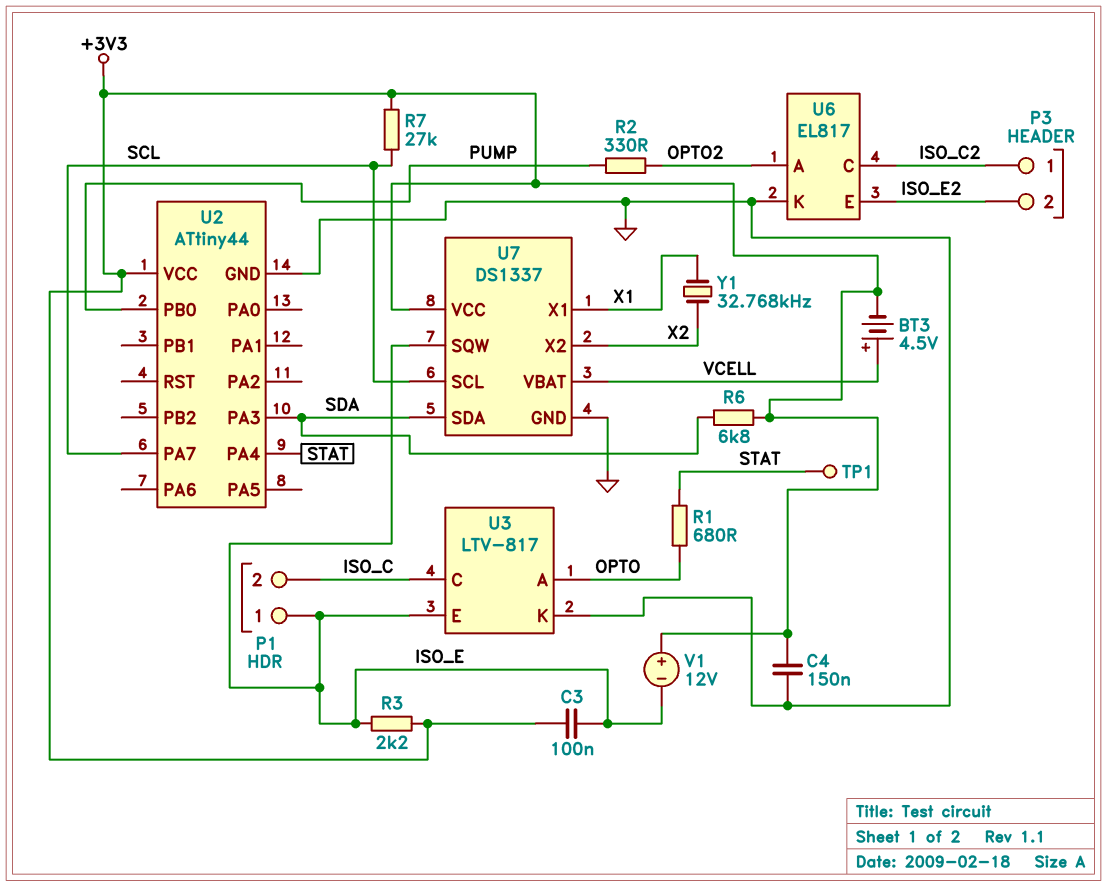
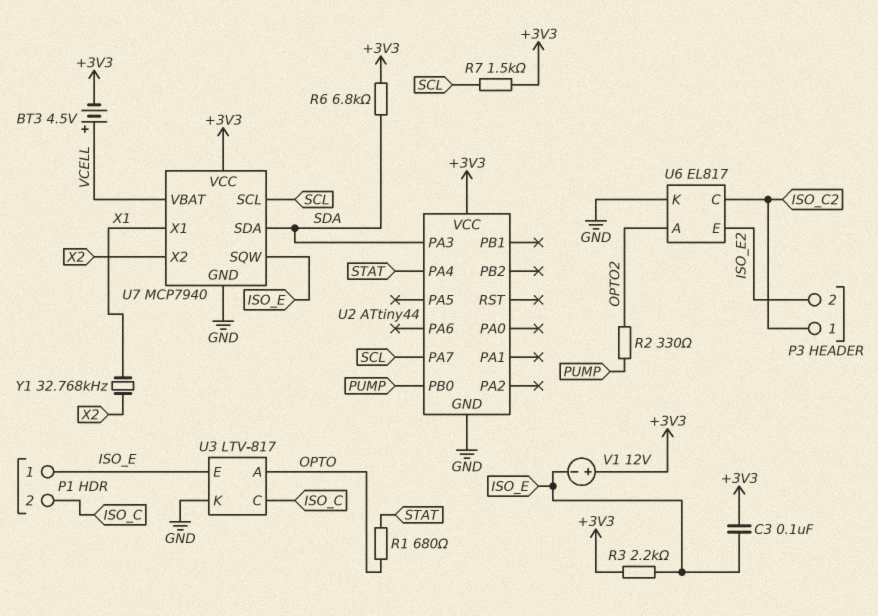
C4: 150nF (+3V3, GND) -> none
R7: 27k (+3V3, SCL) -> 1.5k (+3V3, SCL)
TP1: test point (STAT) -> none
U7: DS1337 -> MCP7940

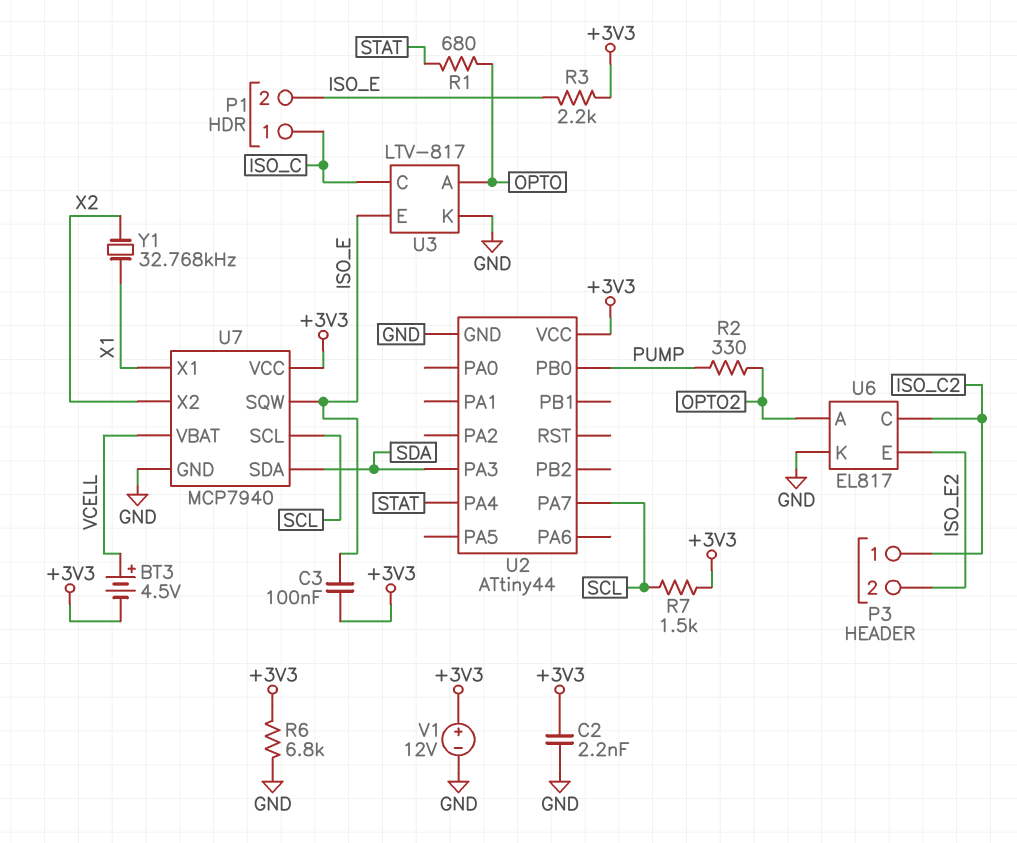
C2: none -> 2.2nF (+3V3, GND)
P1 pin 1: ISO_E -> ISO_C
P1 pin 2: ISO_C -> ISO_E
R6: 6.8k (+3V3, SDA) -> 6.8k (+3V3, GND)
V1: 12V (plus +3V3, minus ISO_E) -> 12V (plus +3V3, minus GND)

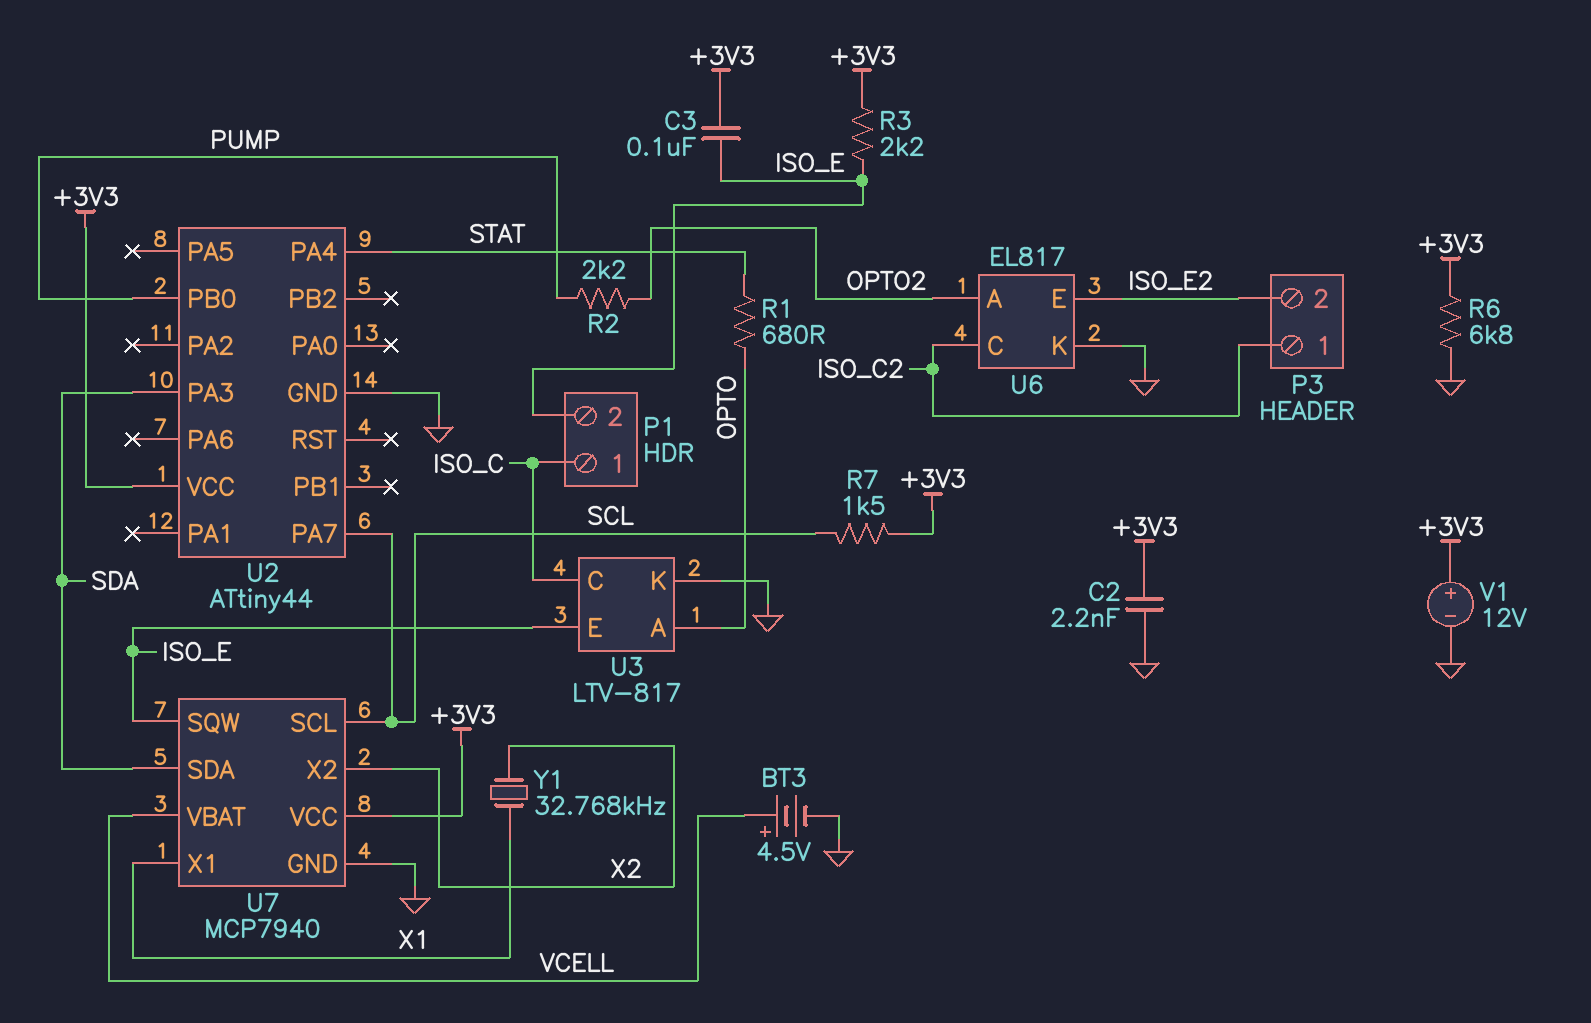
BT3: 4.5V (plus VCELL, minus +3V3) -> 4.5V (plus VCELL, minus GND)
R2: 330 (OPTO2, PUMP) -> 2.2k (OPTO2, PUMP)

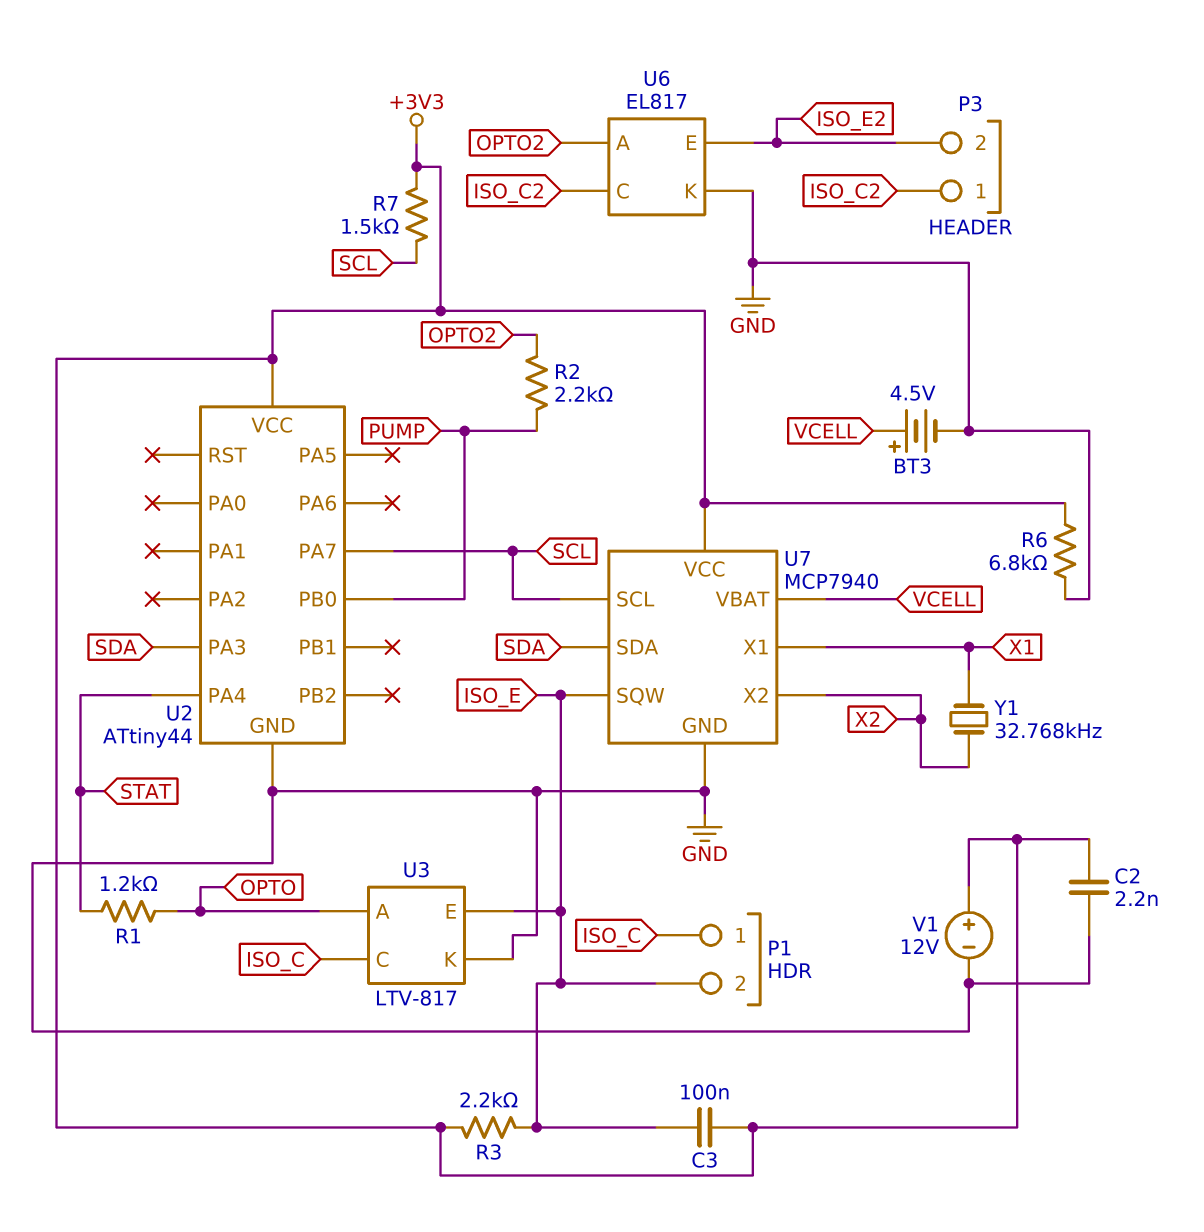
R1: 680 (OPTO, STAT) -> 1.2k (OPTO, STAT)

